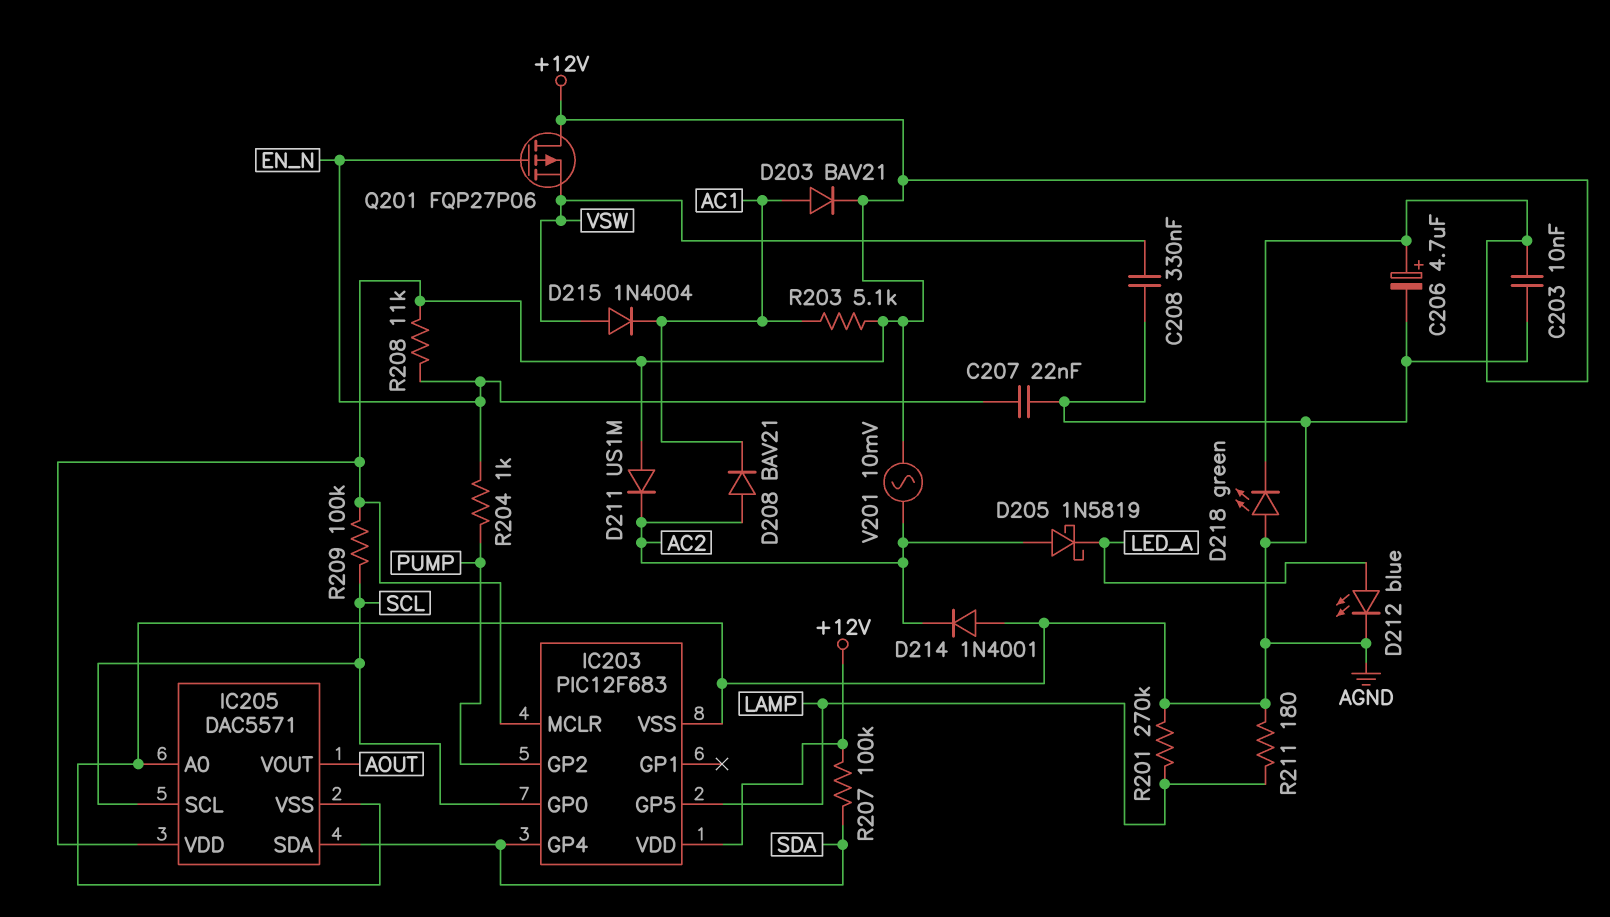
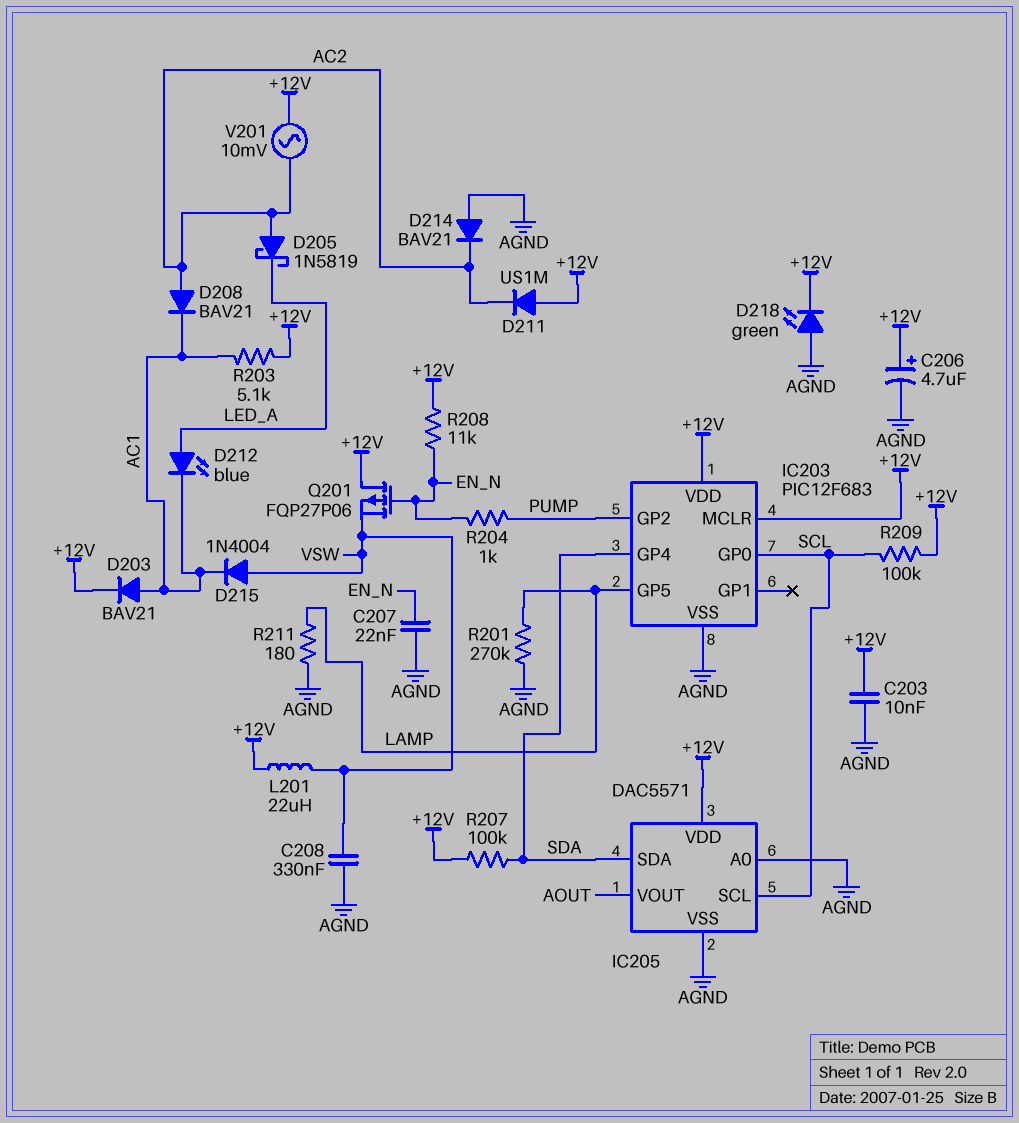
D212: LED blue (A LED_A, K AGND) -> LED blue (A LED_A, K AC1)
D214: diode 1N4001 (A AGND, K AC2) -> diode BAV21 (A AGND, K AC2)
L201: none -> 22uH (+12V, VSW)

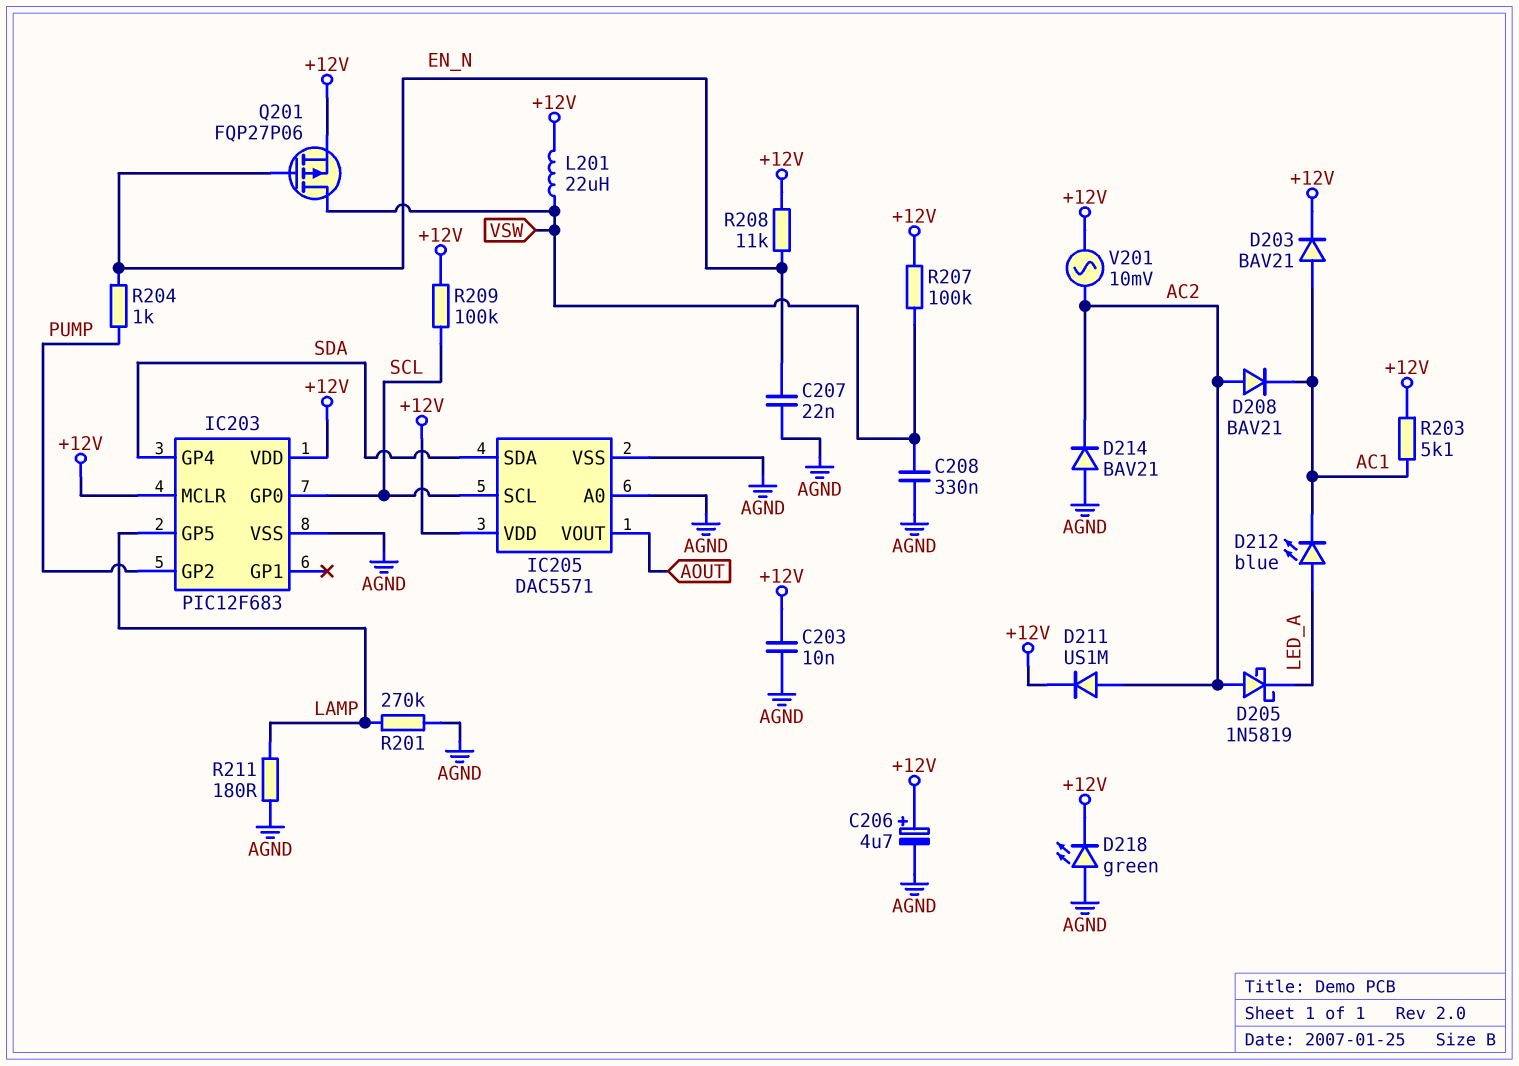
D211: diode US1M (A +12V, K AC2) -> diode US1M (A AC2, K +12V)
D215: diode 1N4004 (A VSW, K AC1) -> none
Q201: PMOS FQP27P06 (G EN_N, D +12V, S VSW) -> PMOS FQP27P06 (G EN_N, D VSW, S +12V)
R207: 100k (+12V, SDA) -> 100k (+12V, VSW)

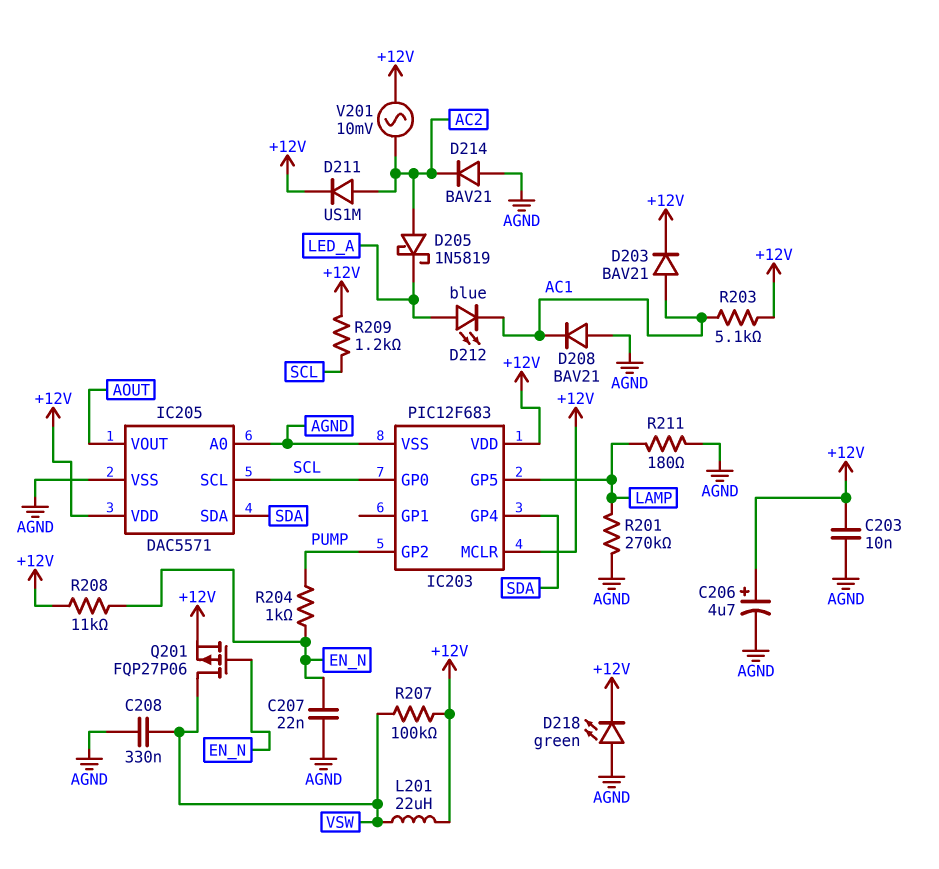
D208: diode BAV21 (A AC2, K AC1) -> diode BAV21 (A AGND, K AC1)
R209: 100k (+12V, SCL) -> 1.2k (+12V, SCL)

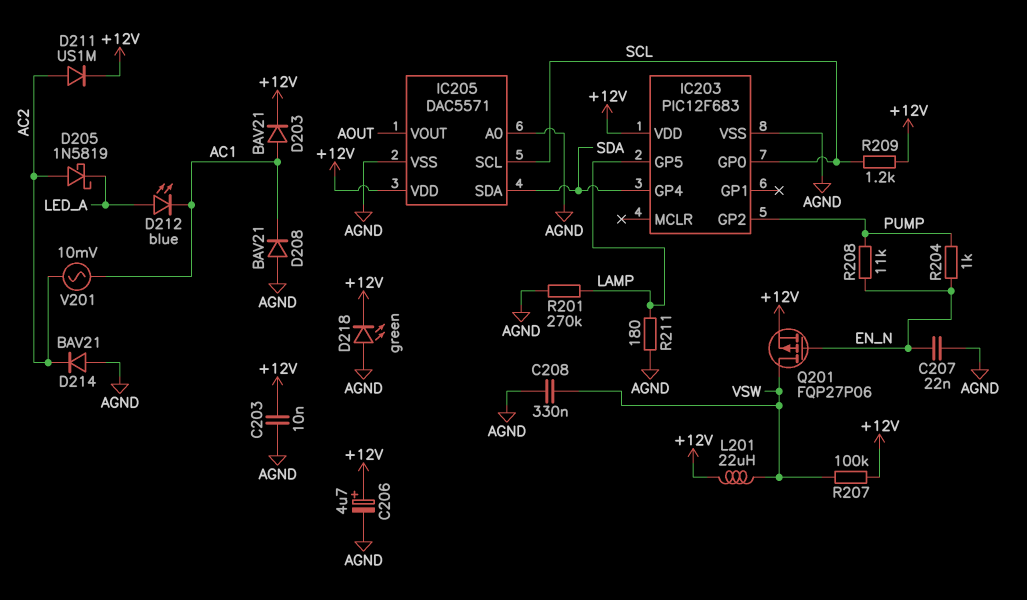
IC203 pin MCLR: +12V -> none
R203: 5.1k (+12V, AC1) -> none
R208: 11k (+12V, EN_N) -> 11k (EN_N, PUMP)
V201: AC 10mV (+12V, AC2) -> AC 10mV (AC1, AC2)

